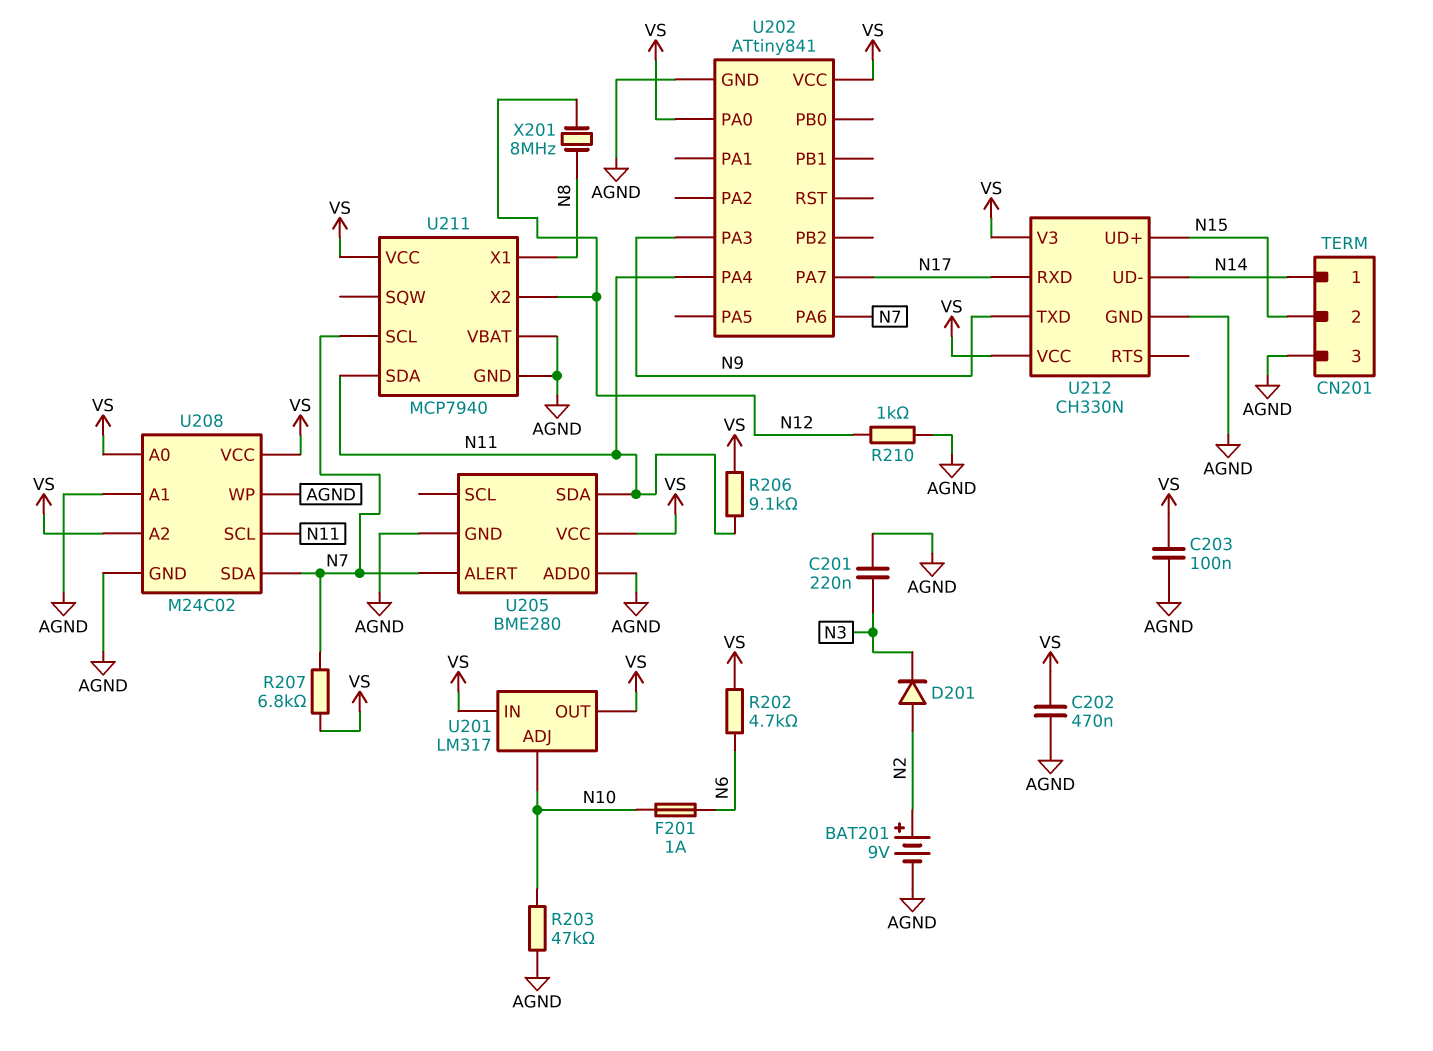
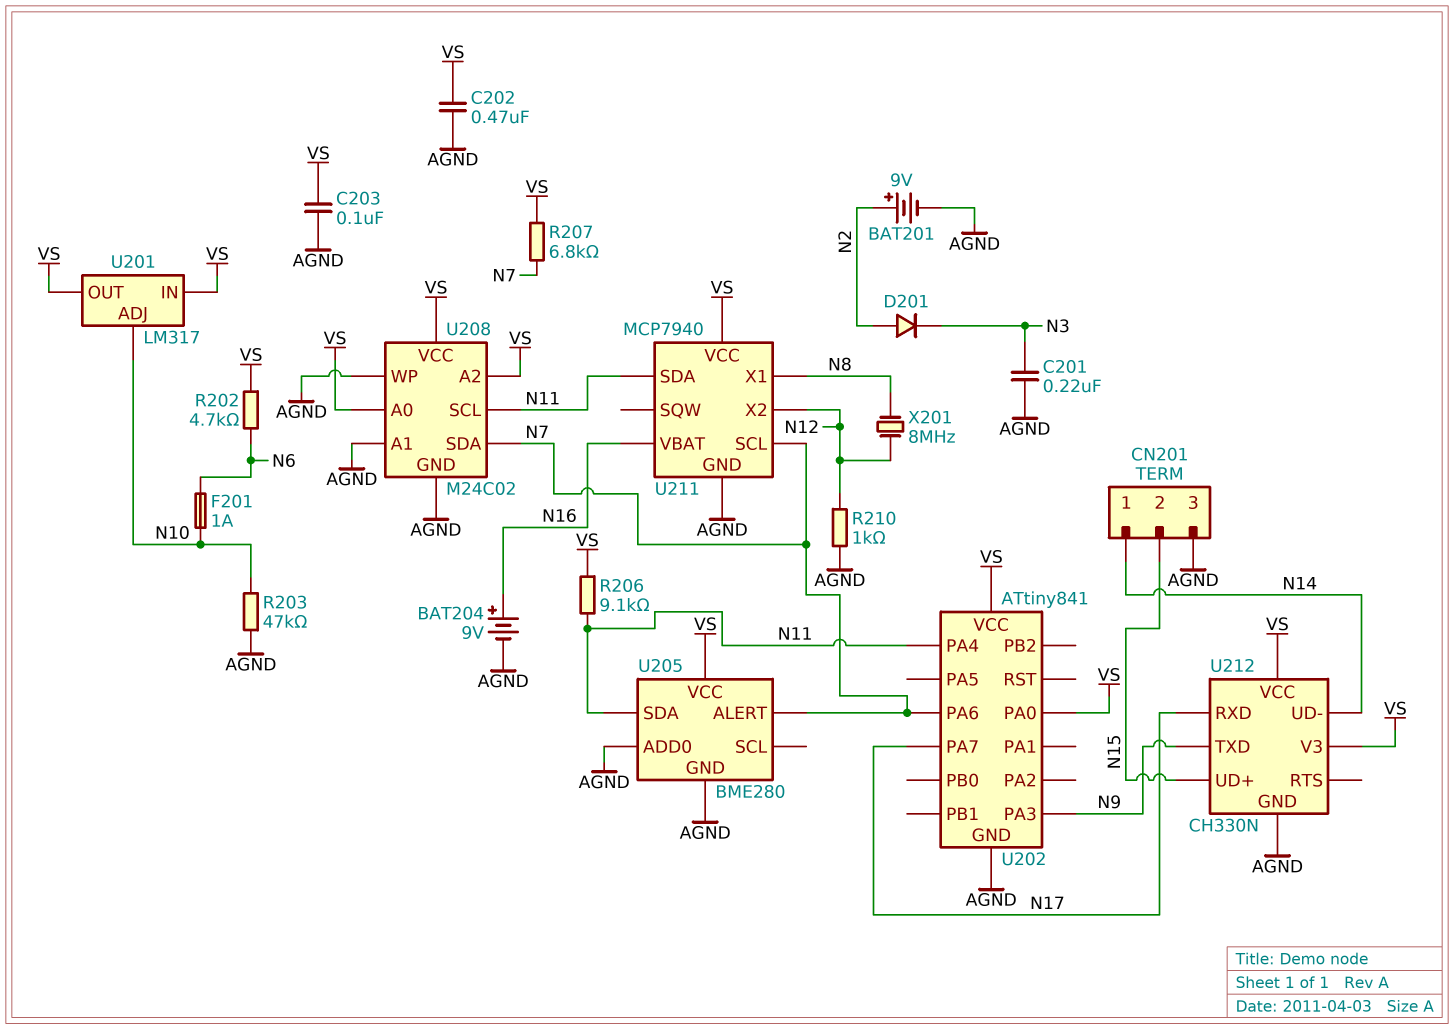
BAT204: none -> 9V (plus N16, minus AGND)
U211 pin VBAT: AGND -> N16

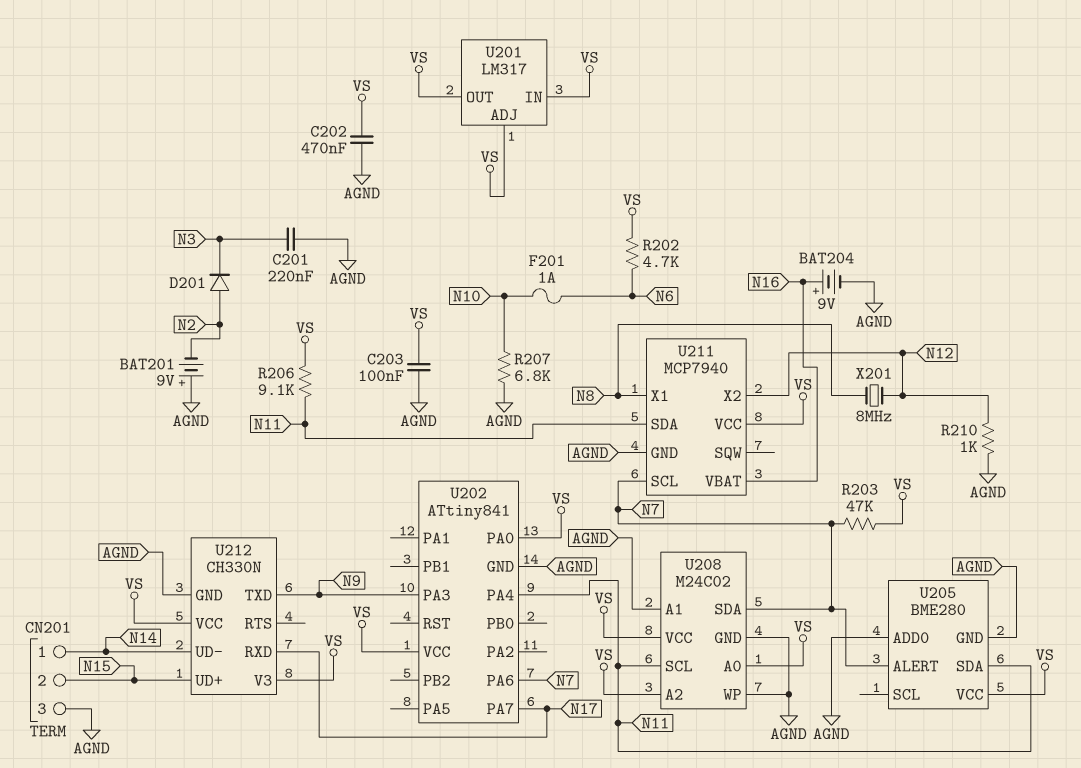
BAT201: 9V (plus N2, minus AGND) -> 9V (plus AGND, minus N2)
R203: 47k (AGND, N10) -> 47k (N7, VS)
R207: 6.8k (N7, VS) -> 6.8k (AGND, N10)
U201 pin ADJ: N10 -> VS

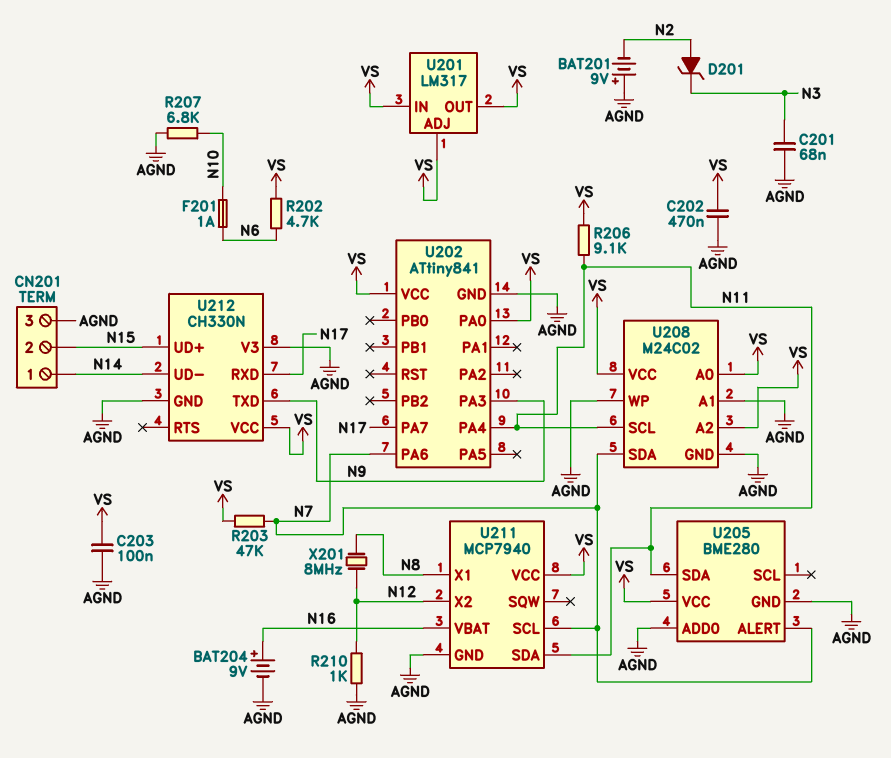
C201: 220nF (AGND, N3) -> 68nF (AGND, N3)
D201: diode (A N2, K N3) -> zener (A N2, K N3)
U212 pin V3: VS -> AGND

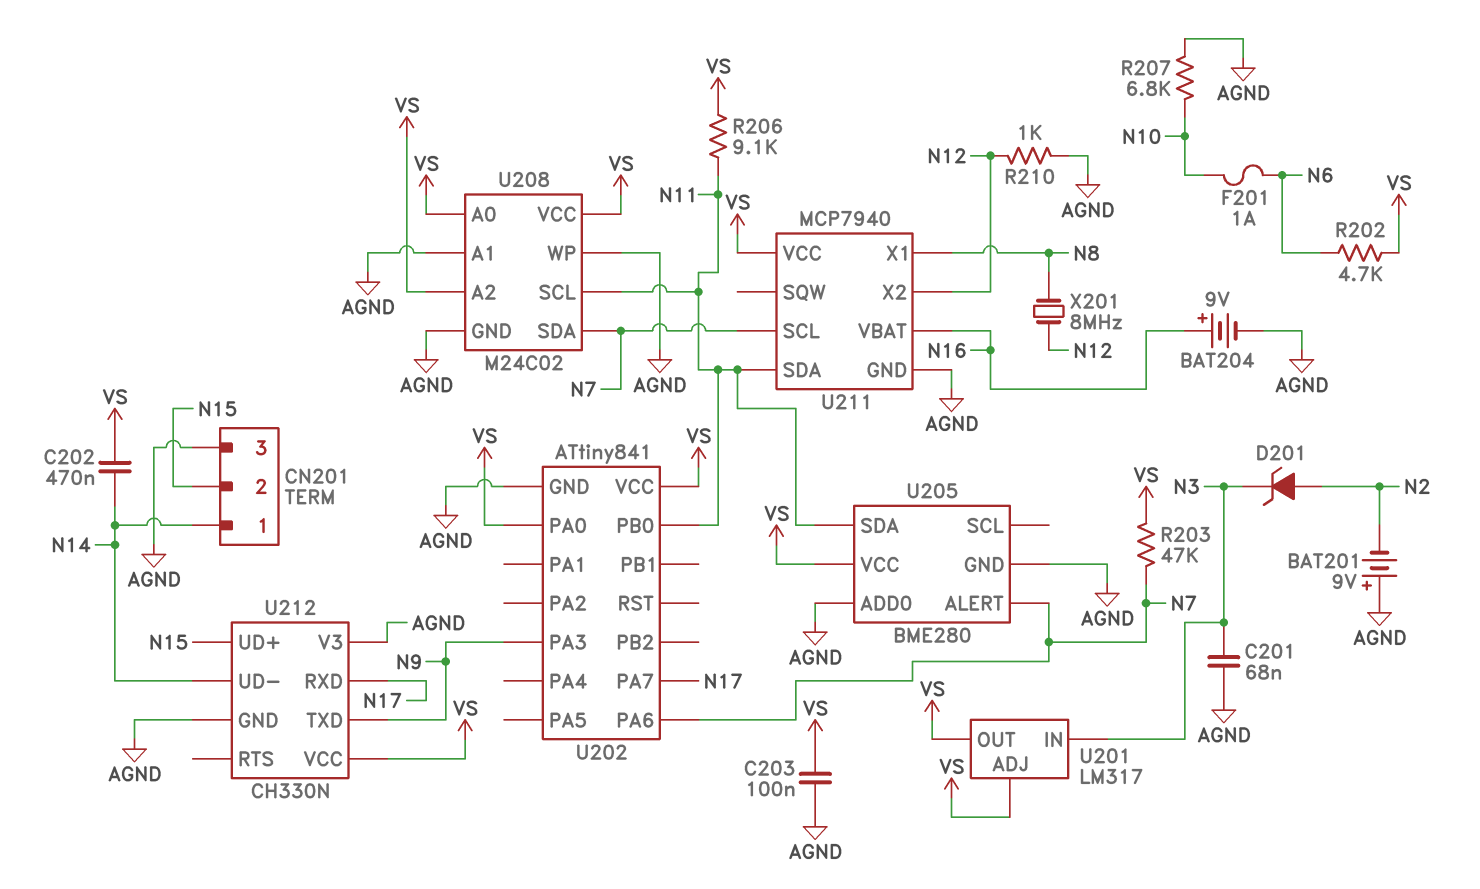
C202: 470nF (AGND, VS) -> 470nF (N14, VS)
U201 pin IN: VS -> N3
U202 pin PA4: N11 -> none
U202 pin PB0: none -> N11

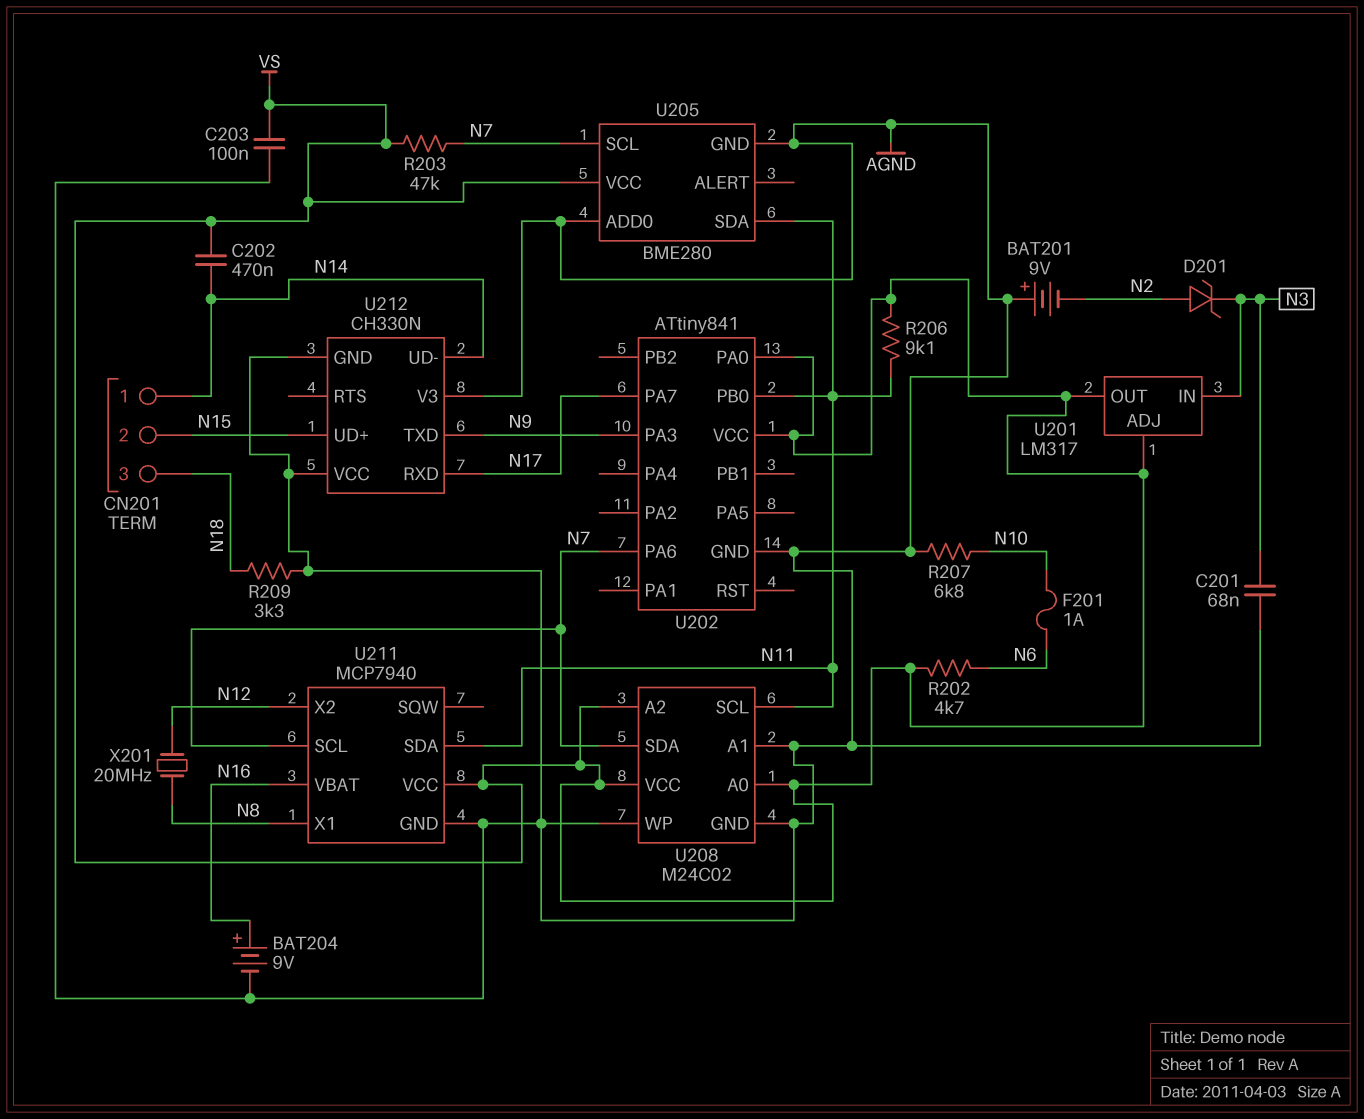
CN201 pin 3: AGND -> N18
R209: none -> 3.3k (AGND, N18)
R210: 1k (AGND, N12) -> none
U205 pin ALERT: N7 -> none
U205 pin SCL: none -> N7
U212 pin VCC: VS -> AGND
X201: 8MHz (N8, N12) -> 20MHz (N8, N12)

